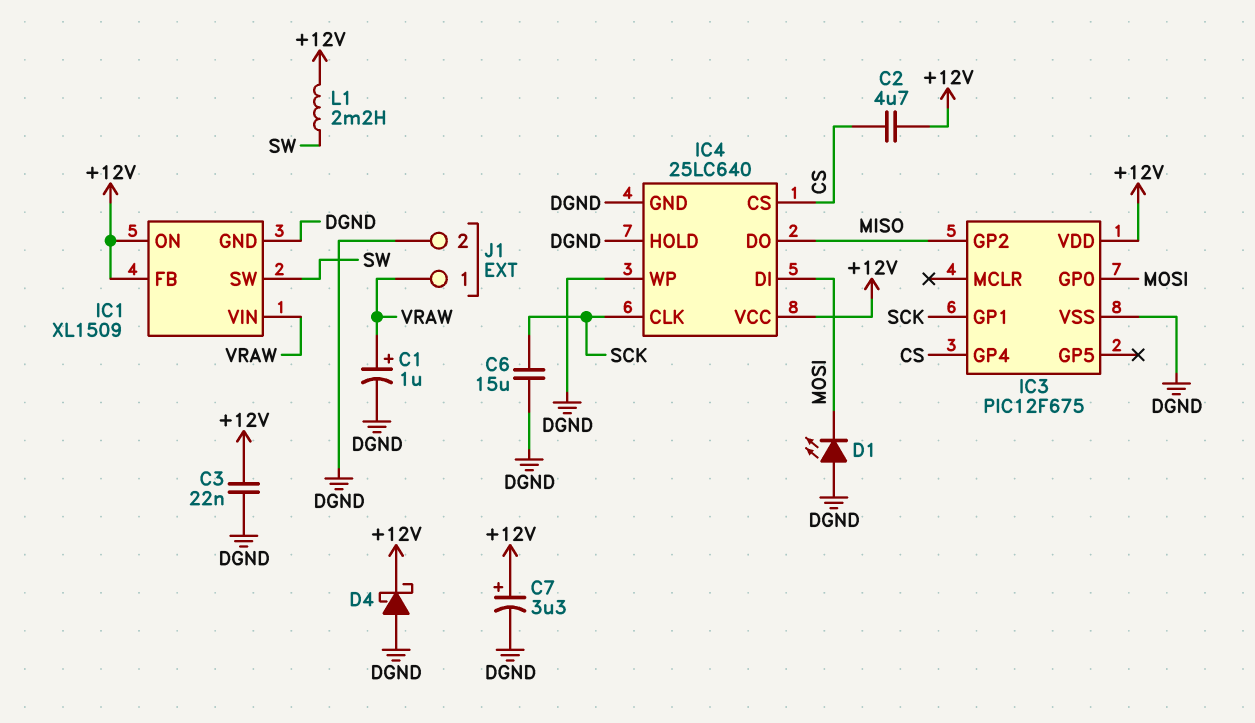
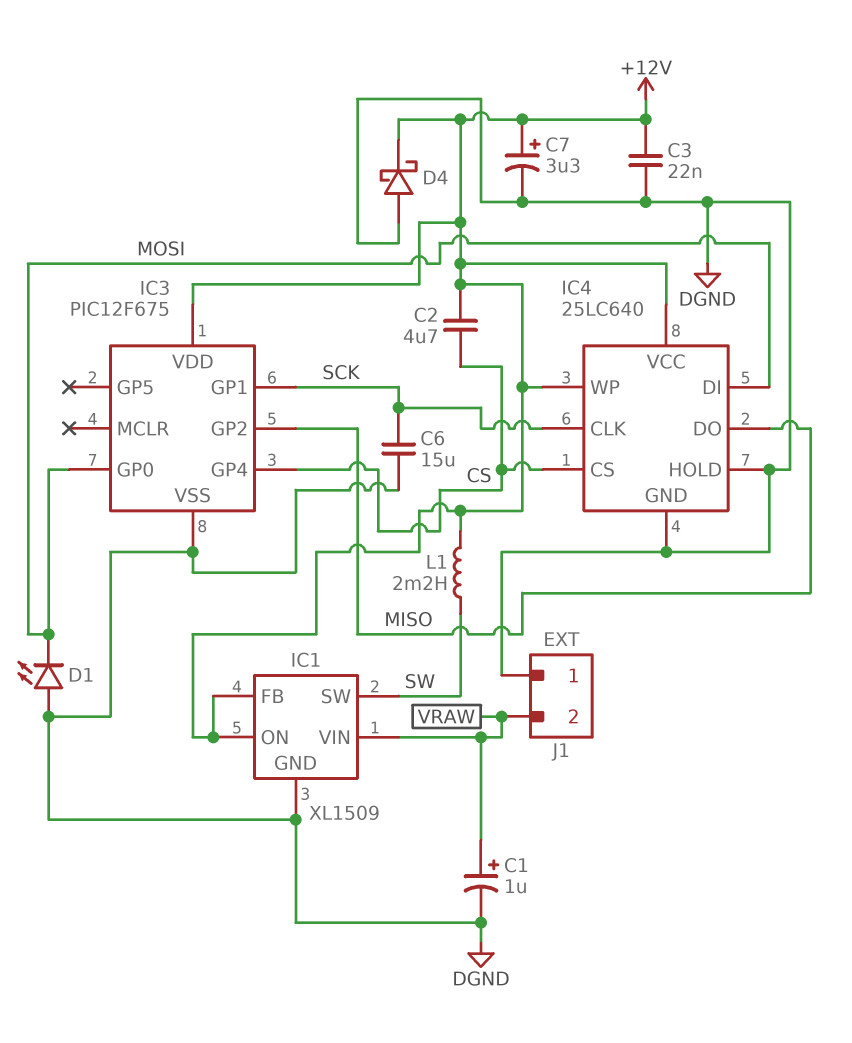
IC4 pin WP: DGND -> +12V
J1 pin 1: VRAW -> DGND
J1 pin 2: DGND -> VRAW

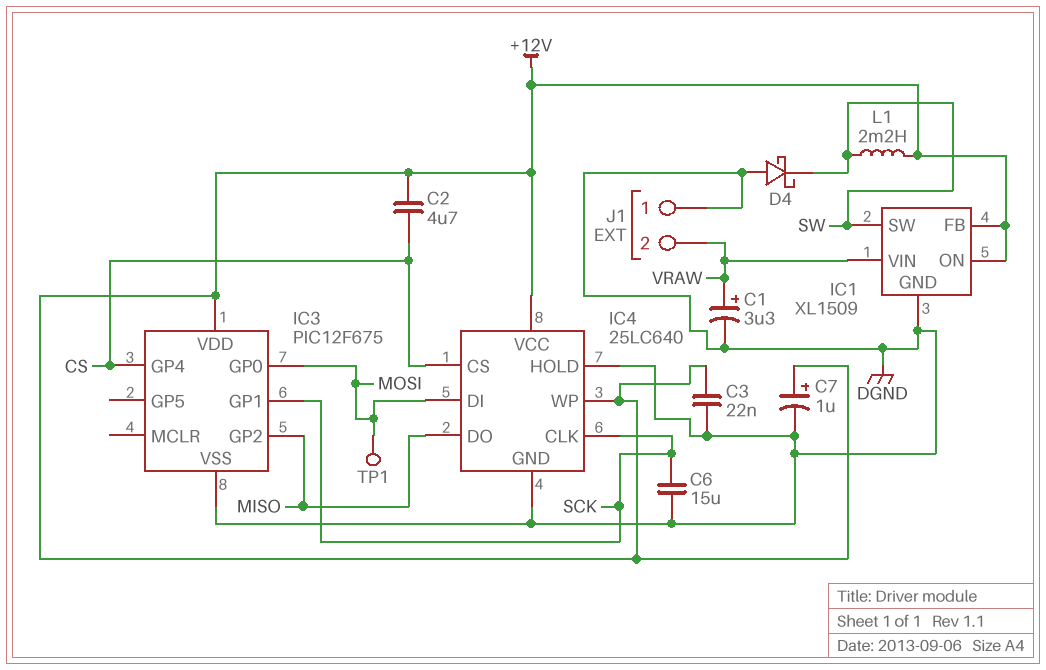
C1: 1uF (plus VRAW, minus DGND) -> 3.3uF (plus VRAW, minus DGND)
C7: 3.3uF (plus +12V, minus DGND) -> 1uF (plus +12V, minus DGND)
D1: LED (A DGND, K MOSI) -> none
D4: schottky (A DGND, K +12V) -> schottky (A DGND, K SW)
TP1: none -> test point (MOSI)

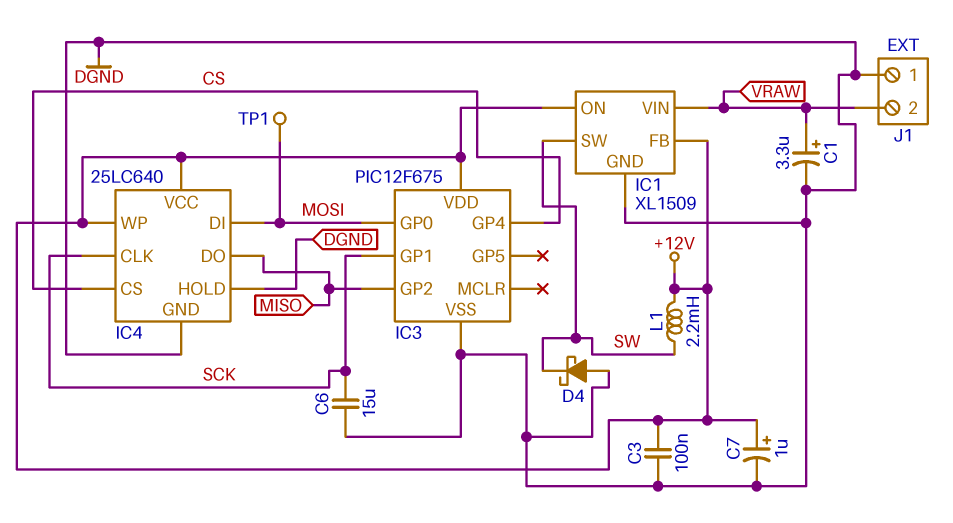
C2: 4.7uF (+12V, CS) -> none
C3: 22nF (+12V, DGND) -> 100nF (+12V, DGND)

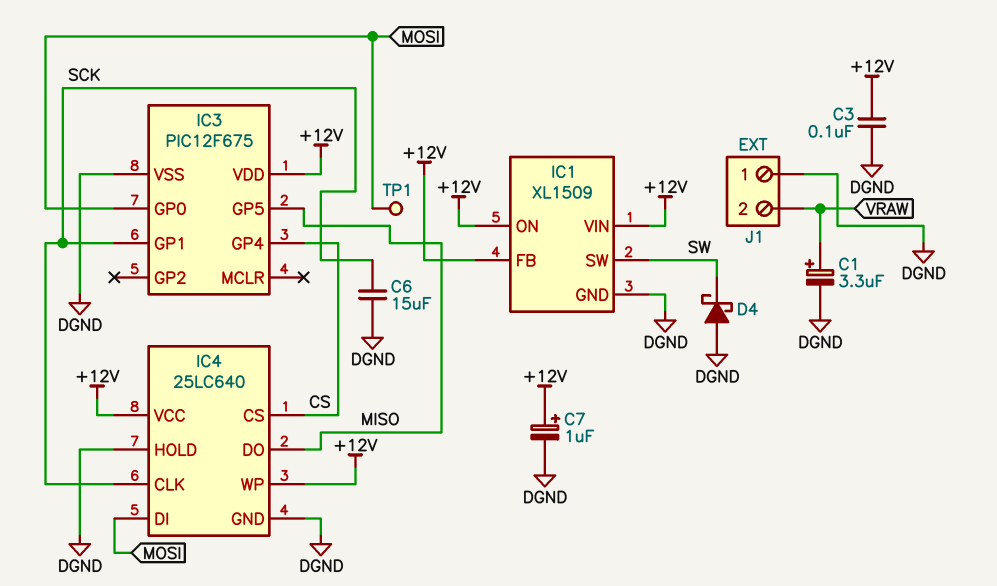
IC1 pin VIN: VRAW -> +12V
IC3 pin GP2: MISO -> none
IC3 pin GP5: none -> MISO
L1: 2.2mH (+12V, SW) -> none

